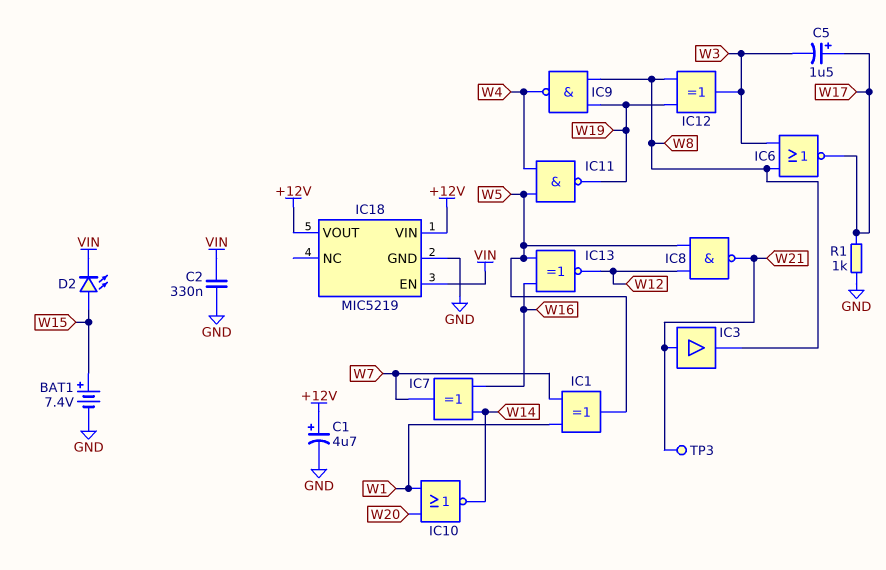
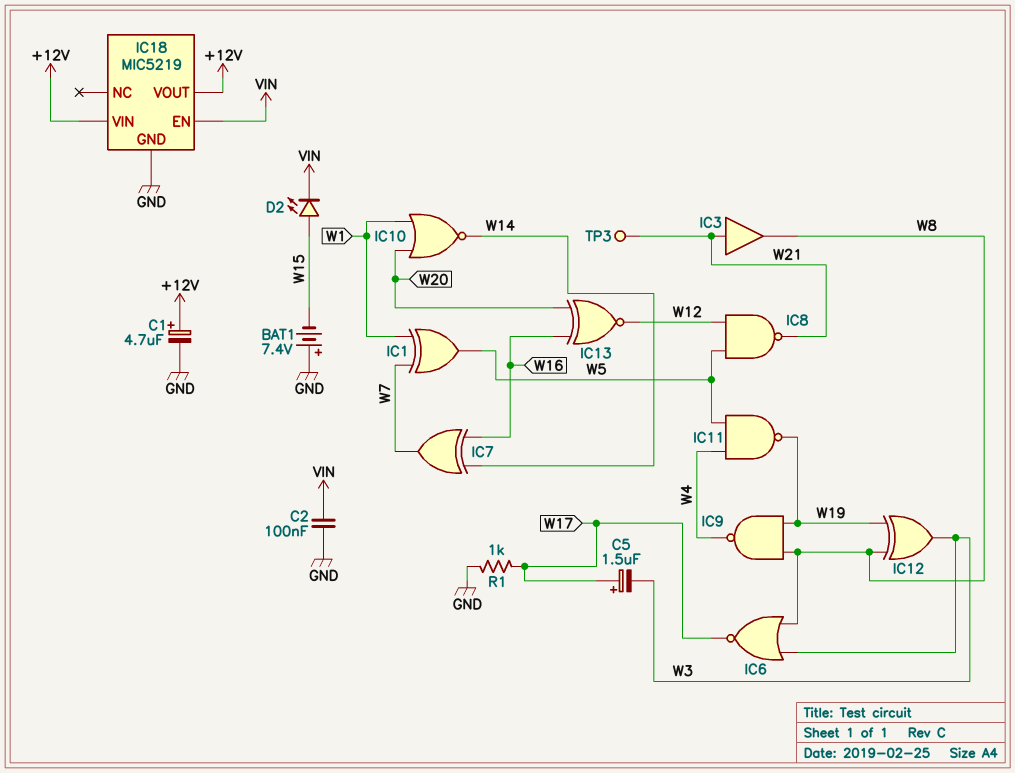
BAT1: 7.4V (plus W15, minus GND) -> 7.4V (plus GND, minus W15)
C2: 330nF (GND, VIN) -> 100nF (GND, VIN)
IC13: XNOR (in W5, in W16, out W12) -> XNOR (in W16, in W20, out W12)

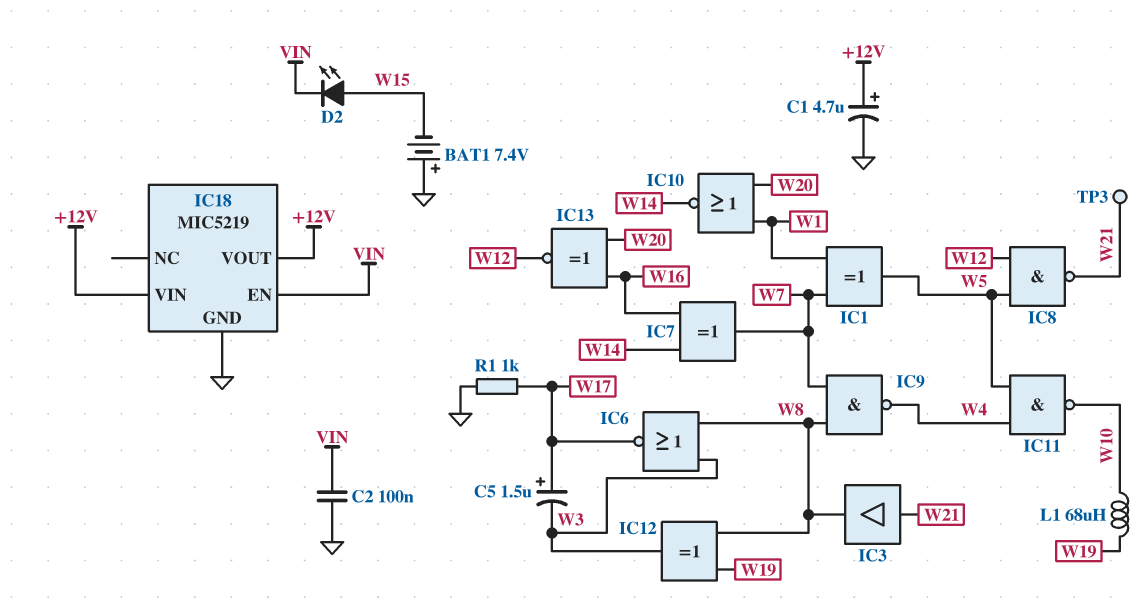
IC9: NAND (in W8, in W19, out W4) -> NAND (in W7, in W8, out W4)
IC11: NAND (in W4, in W5, out W19) -> NAND (in W4, in W5, out W10)
L1: none -> 68uH (W10, W19)

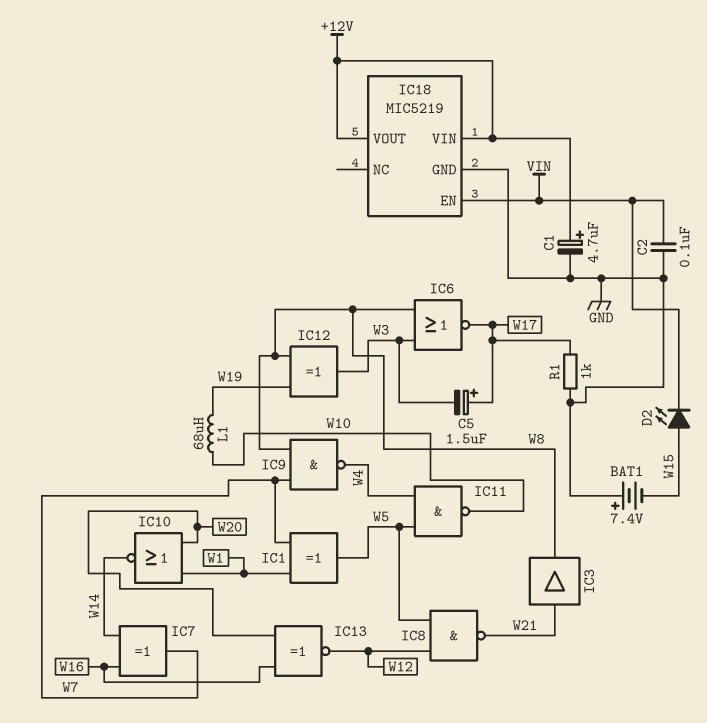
TP3: test point (W21) -> none

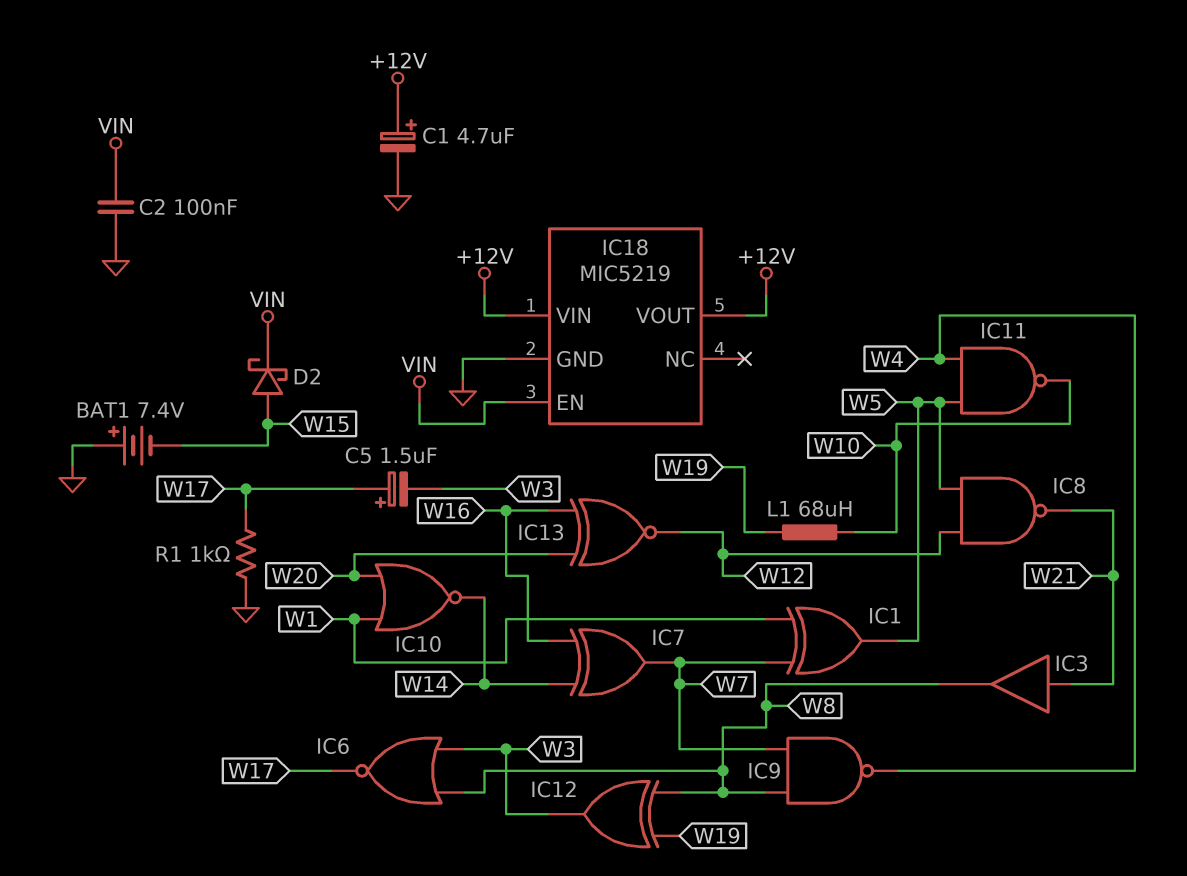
D2: LED (A W15, K VIN) -> schottky (A W15, K VIN)

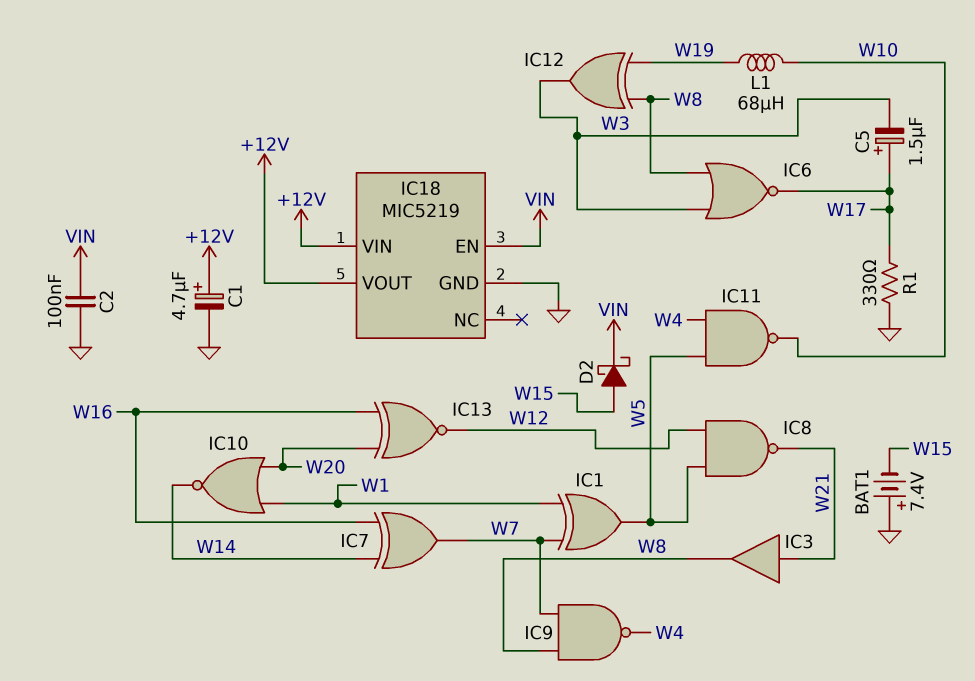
R1: 1k (GND, W17) -> 330 (GND, W17)

